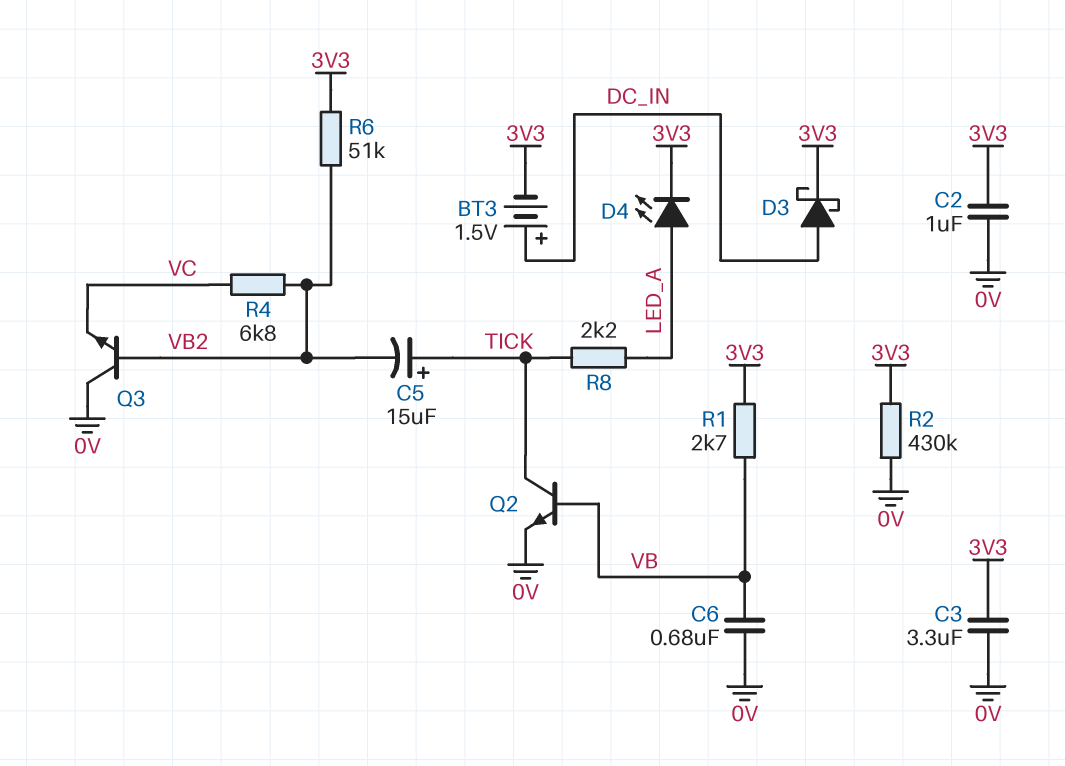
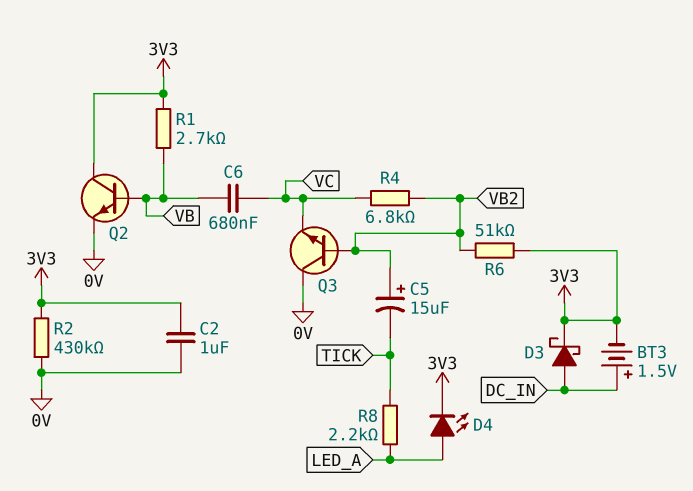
C3: 3.3uF (0V, 3V3) -> none
C5: 15uF (plus TICK, minus VB2) -> 15uF (plus VB2, minus TICK)
C6: 680nF (0V, VB) -> 680nF (VB, VC)
Q2: NPN (B VB, C TICK, E 0V) -> NPN (B VB, C 3V3, E 0V)

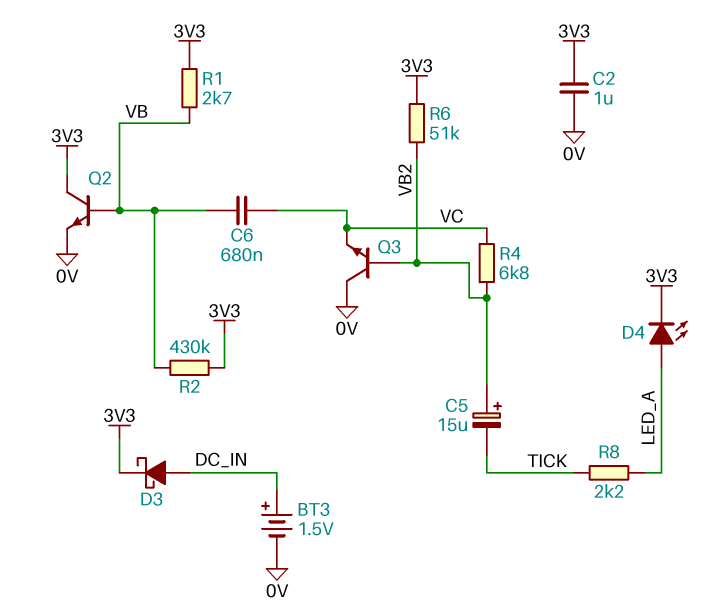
BT3: 1.5V (plus DC_IN, minus 3V3) -> 1.5V (plus DC_IN, minus 0V)
R2: 430k (0V, 3V3) -> 430k (3V3, VB)

